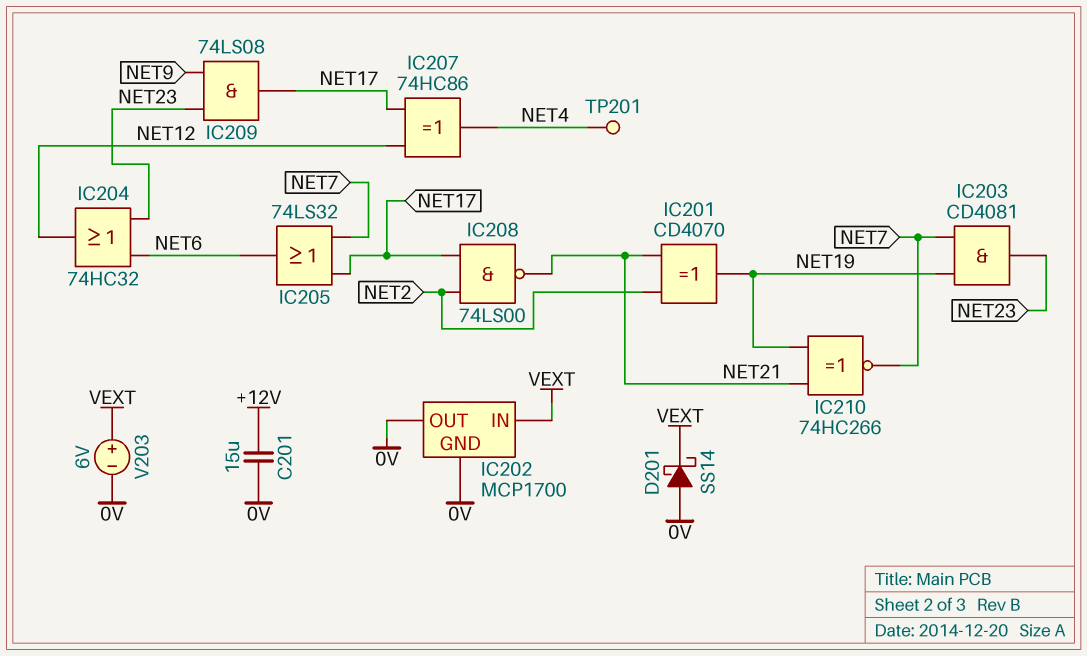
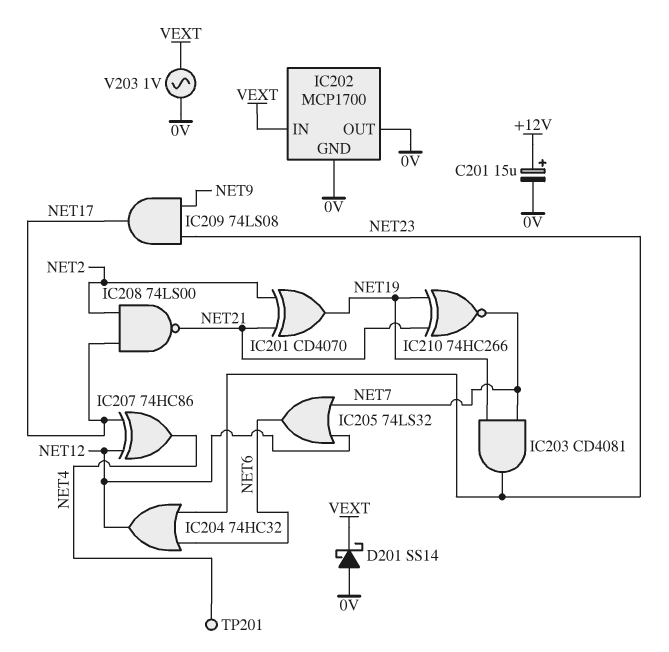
C201: 15uF (+12V, 0V) -> 15uF (plus +12V, minus 0V)
IC205: OR 74LS32 (in NET7, in NET17, out NET6) -> OR 74LS32 (in NET7, in NET12, out NET6)
V203: 6V (plus VEXT, minus 0V) -> AC 1V (0V, VEXT)

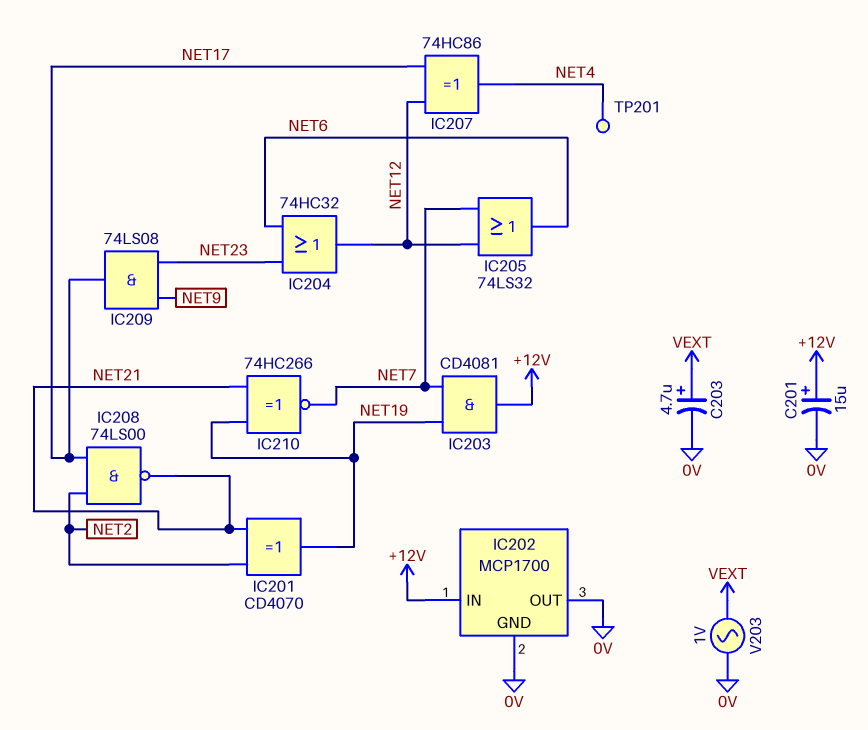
C203: none -> 4.7uF (plus VEXT, minus 0V)
D201: schottky SS14 (A 0V, K VEXT) -> none
IC202 pin IN: VEXT -> +12V
IC203: AND CD4081 (in NET7, in NET19, out NET23) -> AND CD4081 (in NET7, in NET19, out +12V)

